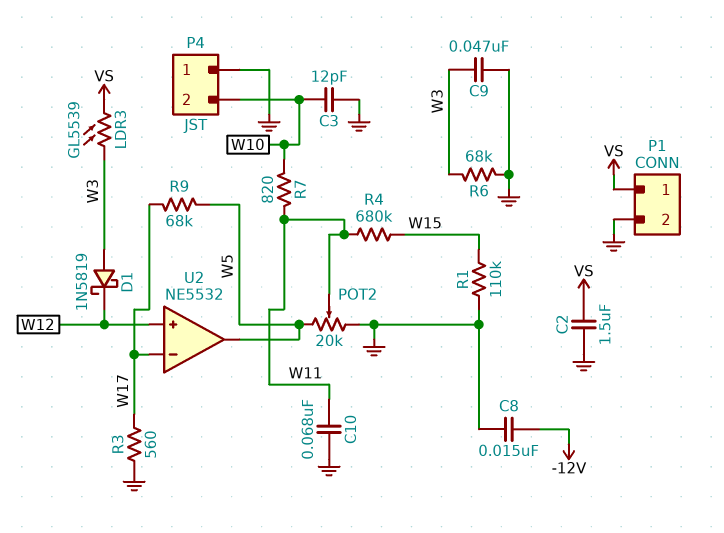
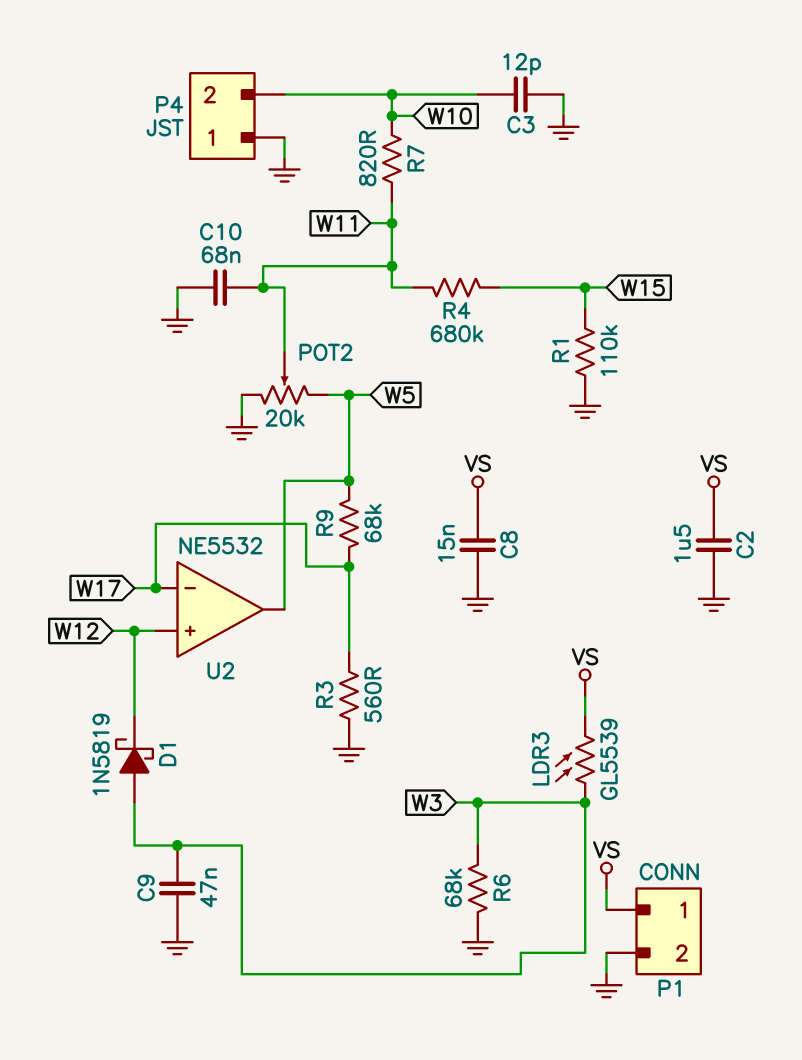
C8: 15nF (-12V, GND) -> 15nF (GND, VS)

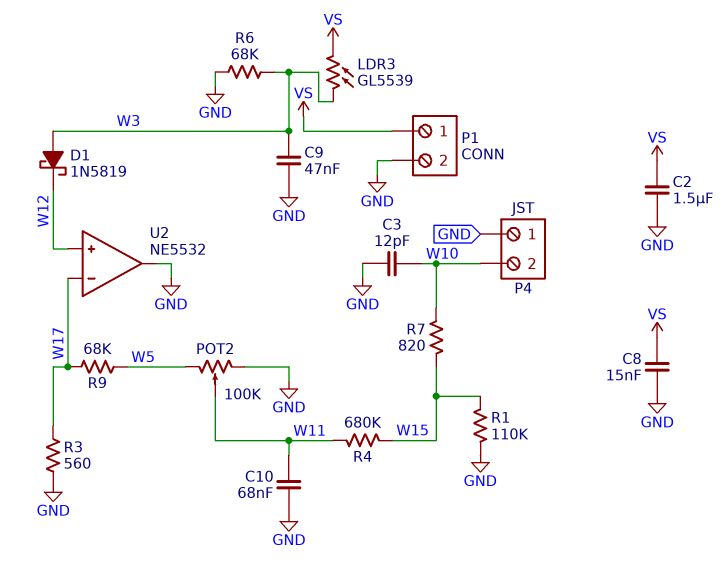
POT2: 20k (GND, W5, wiper W11) -> 100k (GND, W5, wiper W11)
R7: 820 (W10, W11) -> 820 (W10, W15)
U2 pin out: W5 -> GND

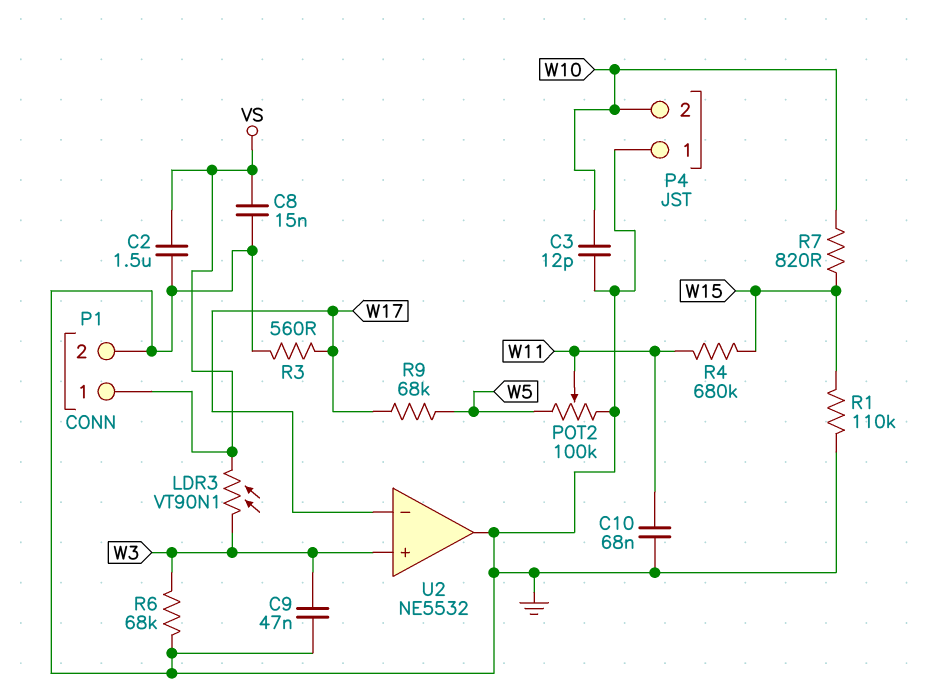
D1: schottky 1N5819 (A W3, K W12) -> none
LDR3: GL5539 (VS, W3) -> VT90N1 (VS, W3)
U2 pin in+: W12 -> W3

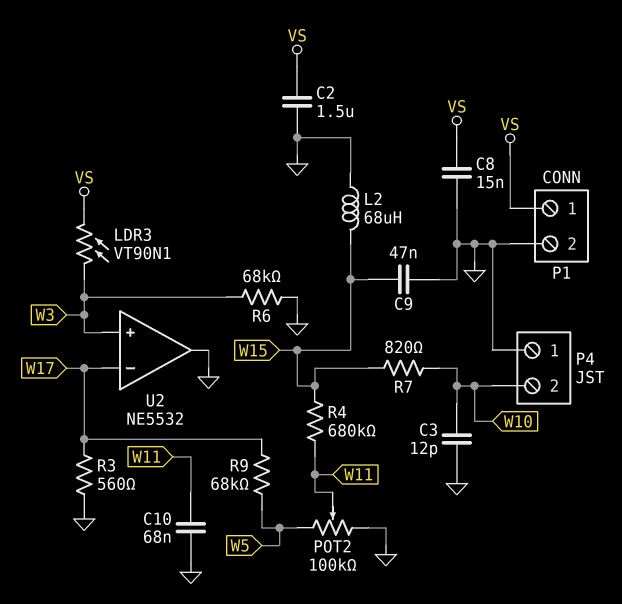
C9: 47nF (GND, W3) -> 47nF (GND, W15)
L2: none -> 68uH (GND, W15)
R1: 110k (GND, W15) -> none

